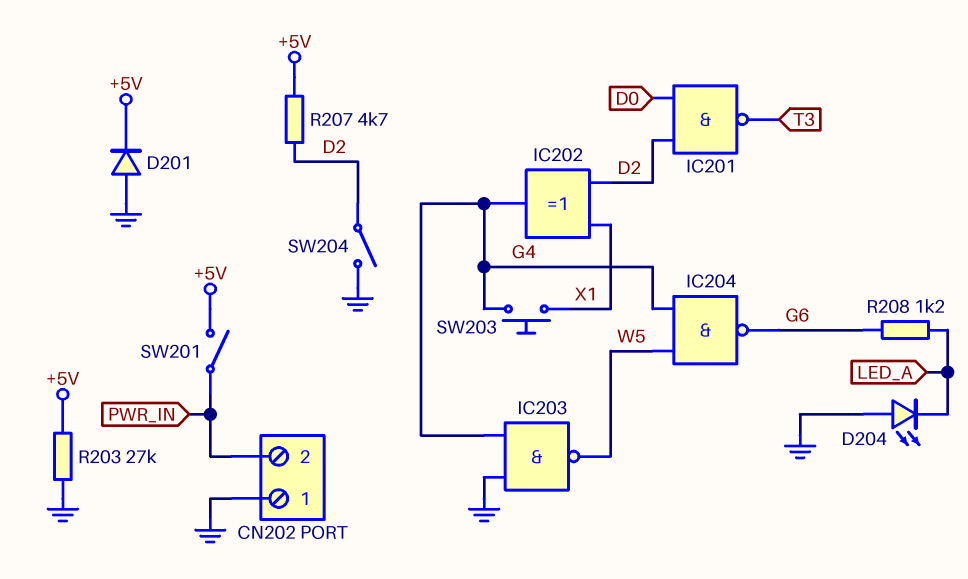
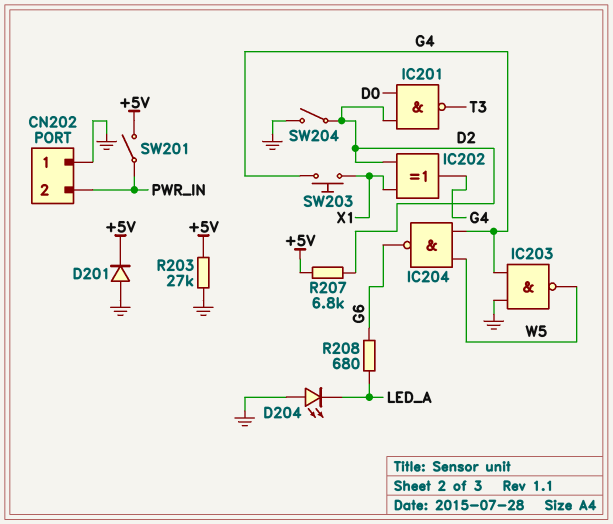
R207: 4.7k (+5V, D2) -> 6.8k (+5V, D2)
R208: 1.2k (G6, LED_A) -> 680 (G6, LED_A)

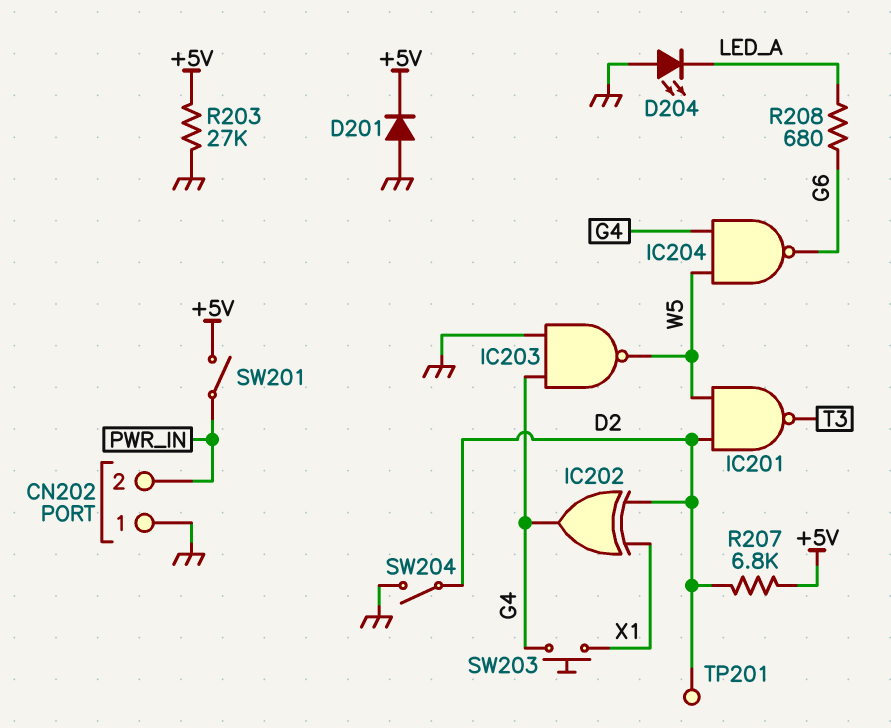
IC201: NAND (in D0, in D2, out T3) -> NAND (in D2, in W5, out T3)
TP201: none -> test point (D2)

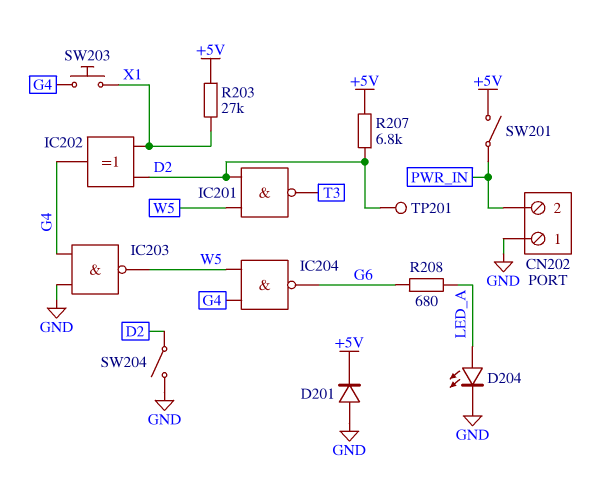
D204: LED (A GND, K LED_A) -> LED (A LED_A, K GND)
R203: 27k (+5V, GND) -> 27k (+5V, X1)

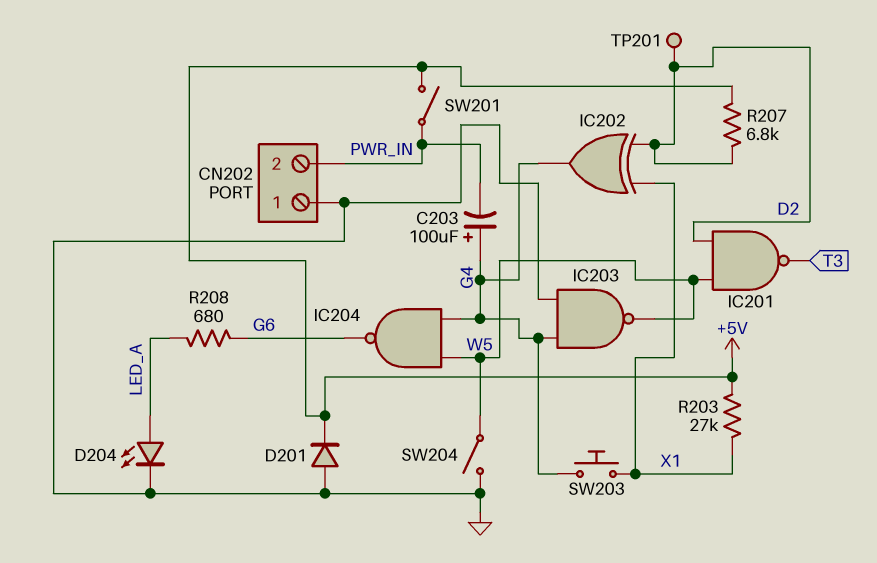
C203: none -> 100uF (plus G4, minus PWR_IN)
SW204: switch (D2, GND) -> switch (GND, W5)

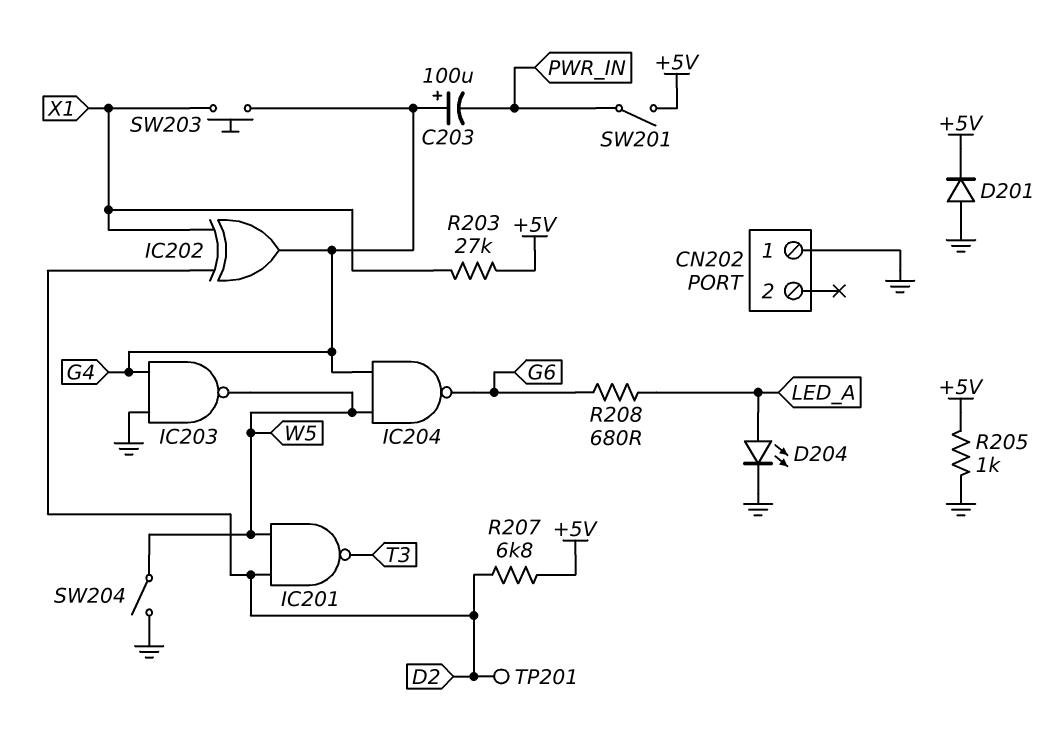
CN202 pin 2: PWR_IN -> none
R205: none -> 1k (+5V, GND)

